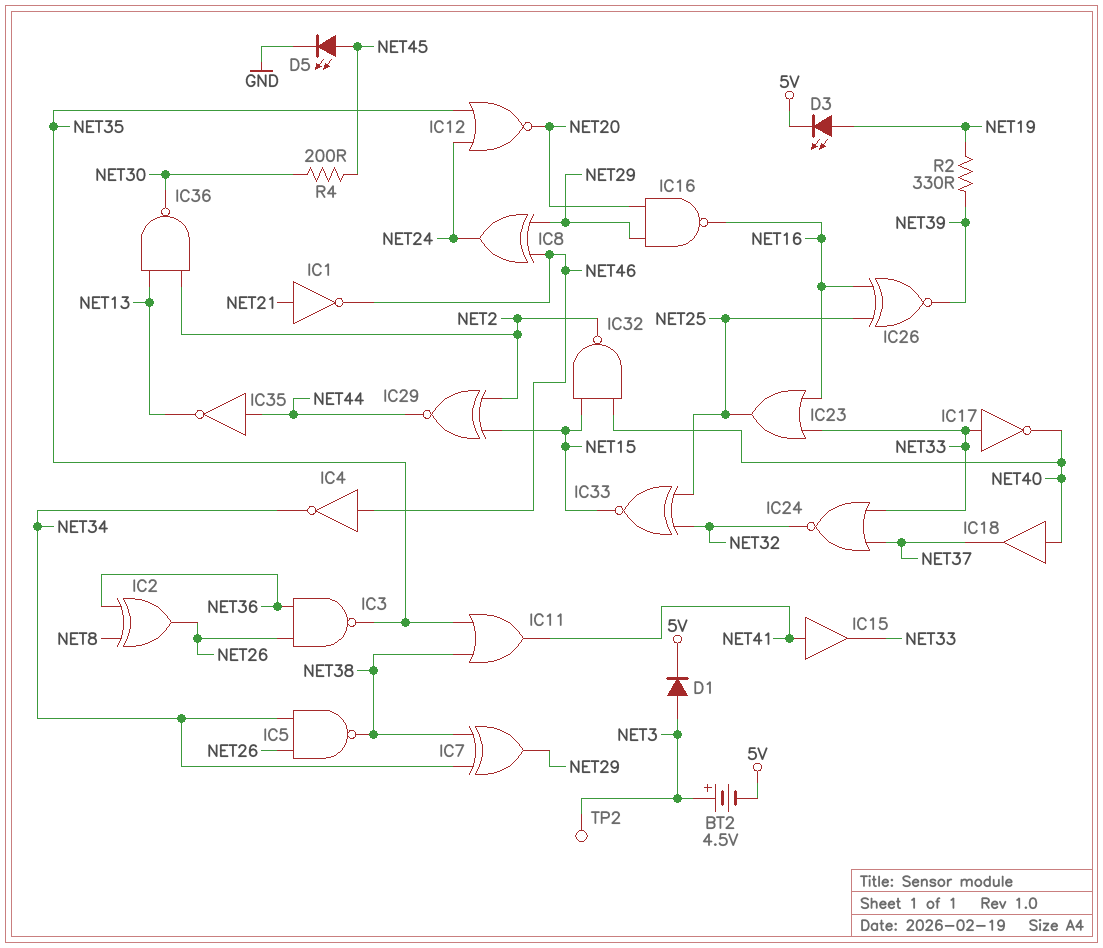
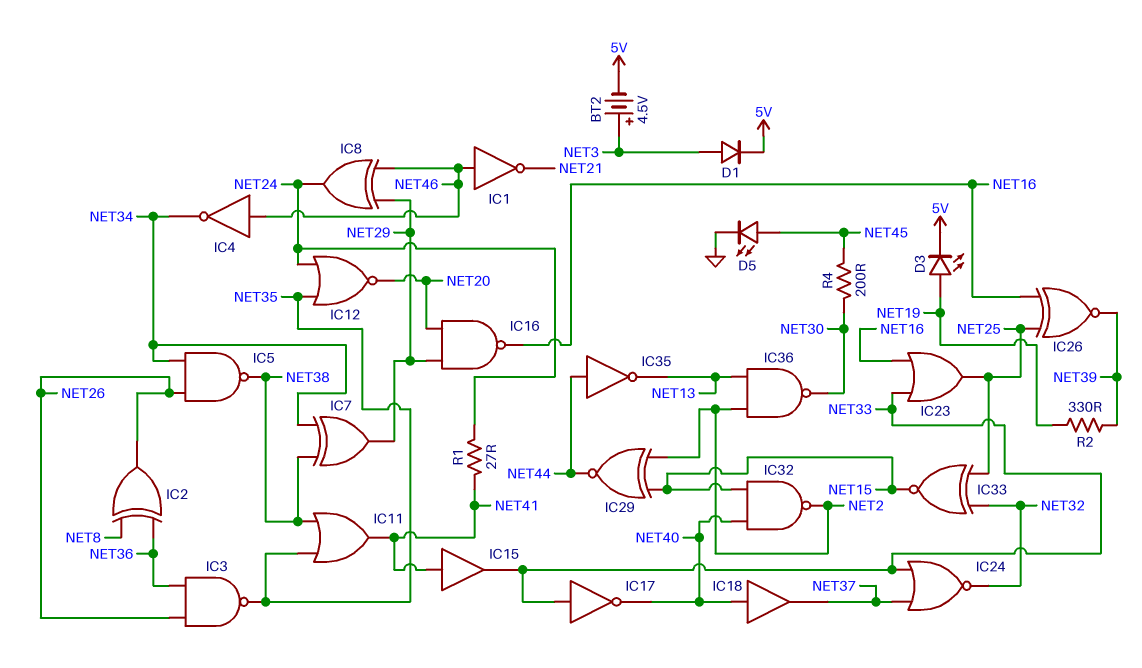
IC1: NOT (in NET21, out NET46) -> NOT (in NET46, out NET21)
R1: none -> 27 (NET24, NET41)
TP2: test point (NET3) -> none

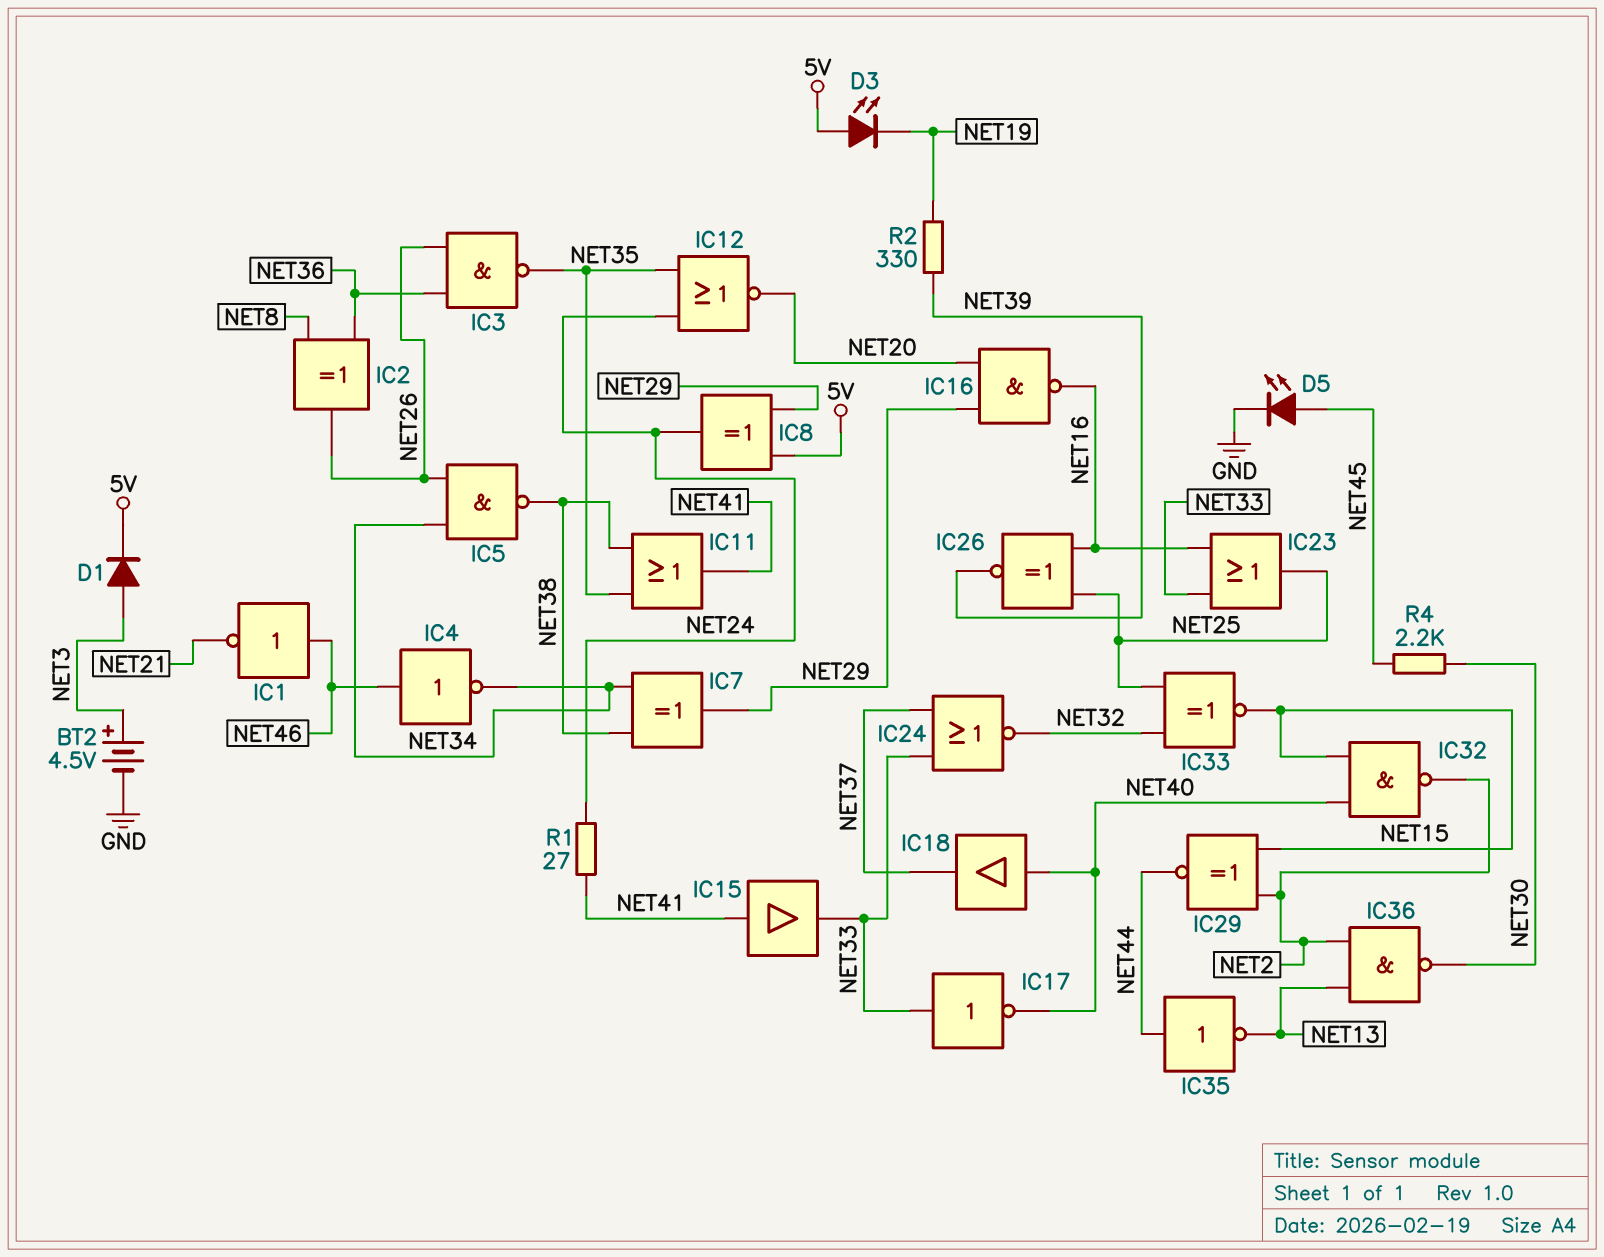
BT2: 4.5V (plus NET3, minus 5V) -> 4.5V (plus NET3, minus GND)
D3: LED (A NET19, K 5V) -> LED (A 5V, K NET19)
IC8: XOR (in NET29, in NET46, out NET24) -> XOR (in 5V, in NET29, out NET24)
R4: 200 (NET30, NET45) -> 2.2k (NET30, NET45)

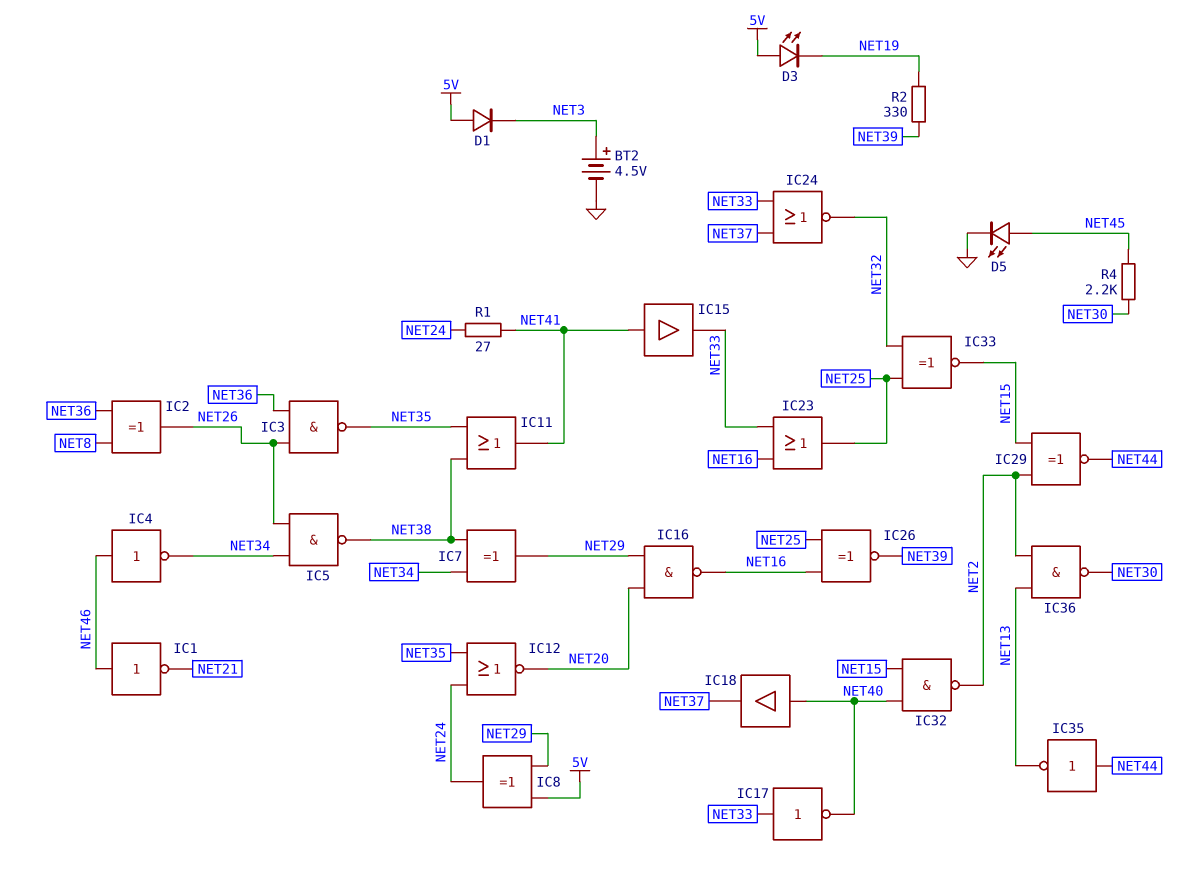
D1: diode (A NET3, K 5V) -> diode (A 5V, K NET3)

